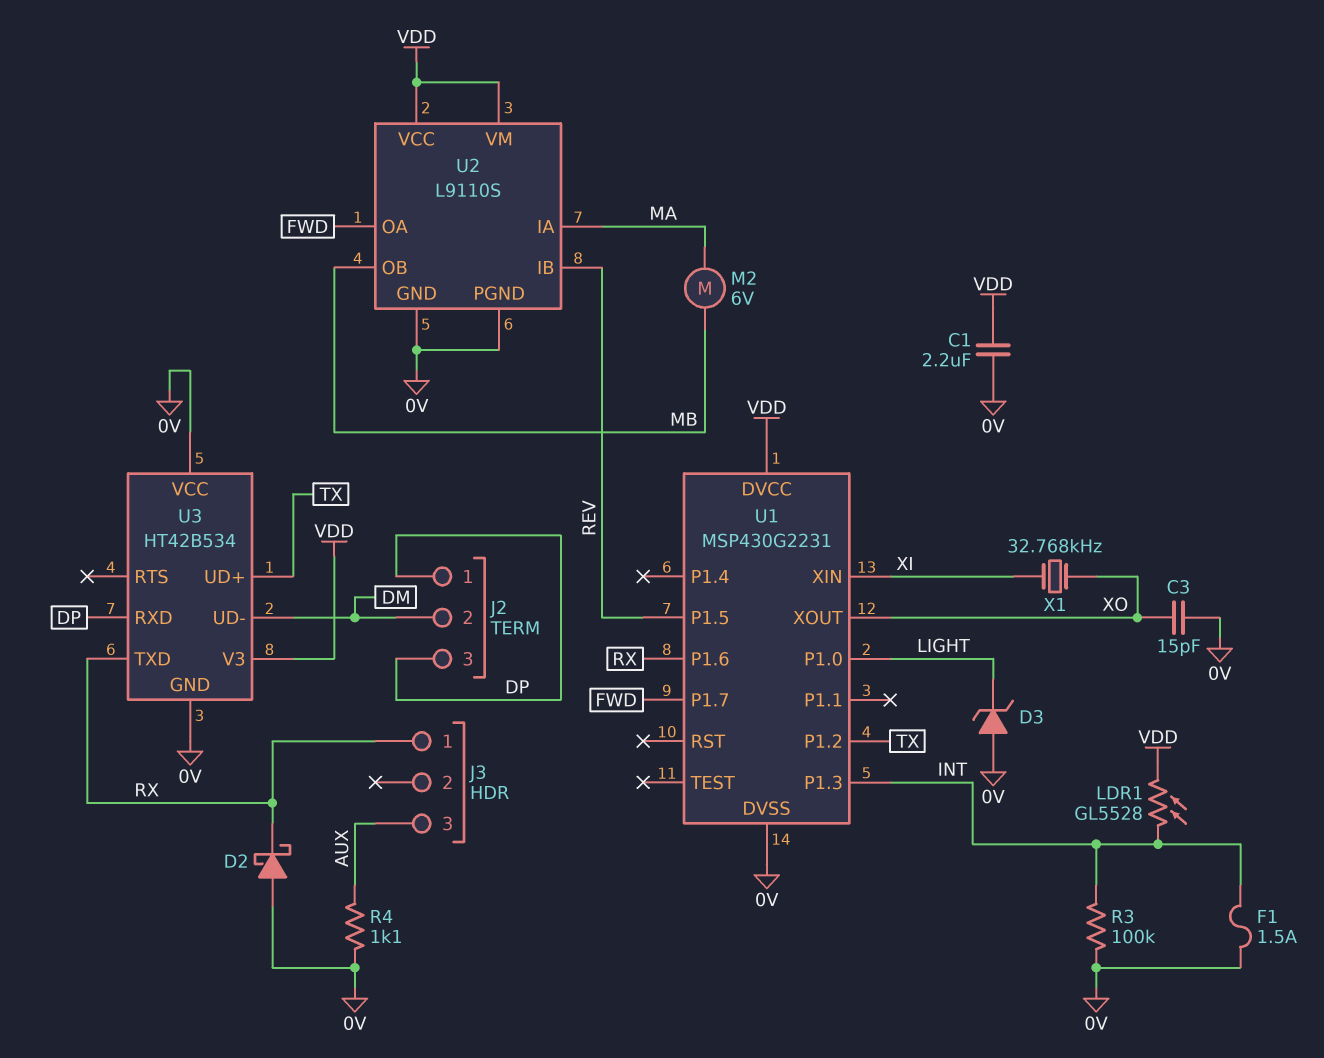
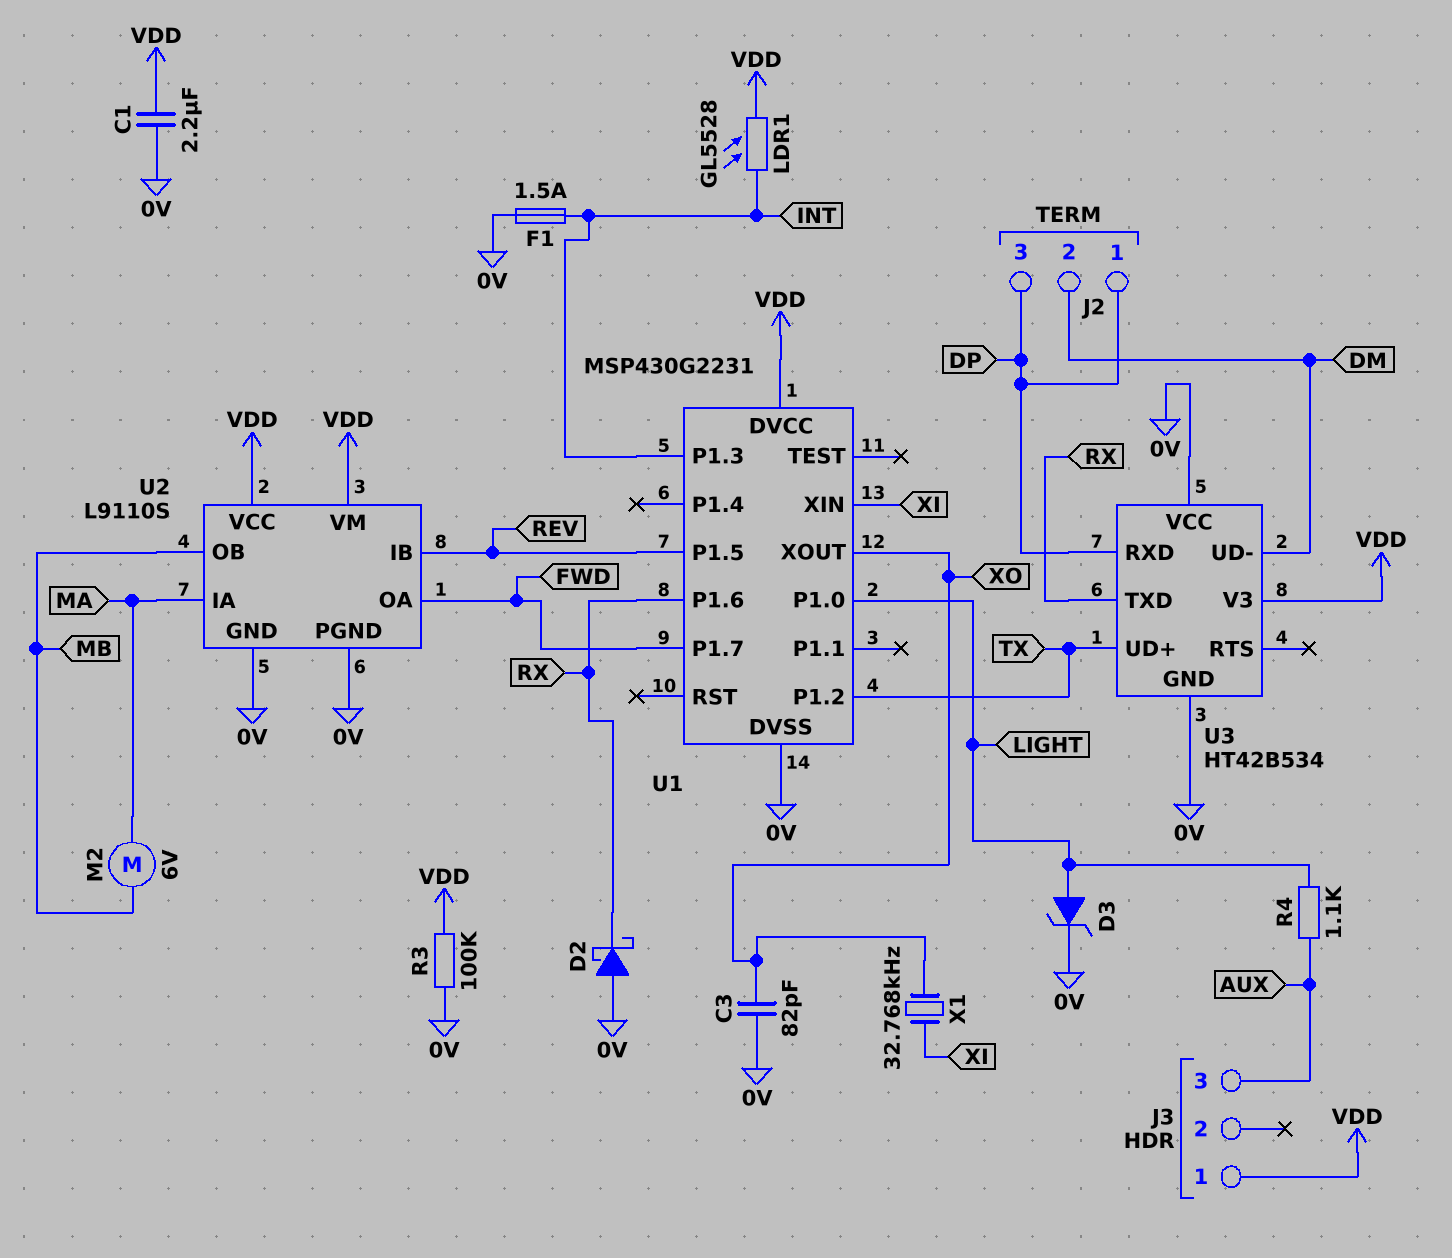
C3: 15pF (0V, XO) -> 82pF (0V, XO)
D3: zener (A 0V, K LIGHT) -> zener (A LIGHT, K 0V)
J3 pin 1: RX -> VDD
R3: 100k (0V, INT) -> 100k (0V, VDD)
R4: 1.1k (0V, AUX) -> 1.1k (AUX, LIGHT)

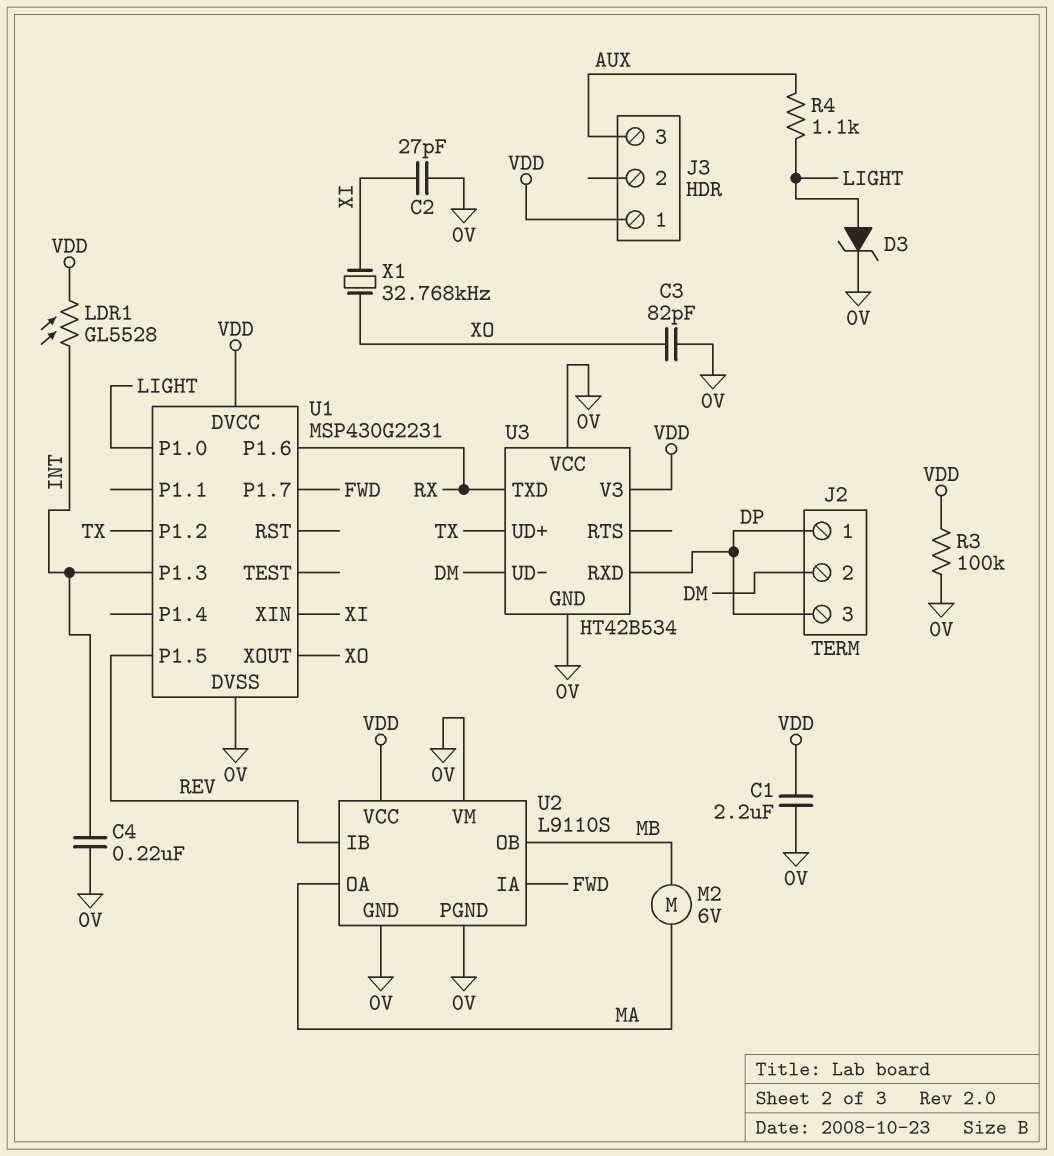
C2: none -> 27pF (0V, XI)
C4: none -> 220nF (0V, INT)
D2: schottky (A 0V, K RX) -> none
F1: 1.5A (0V, INT) -> none
U2 pin IA: MA -> FWD
U2 pin OA: FWD -> MA
U2 pin VM: VDD -> 0V

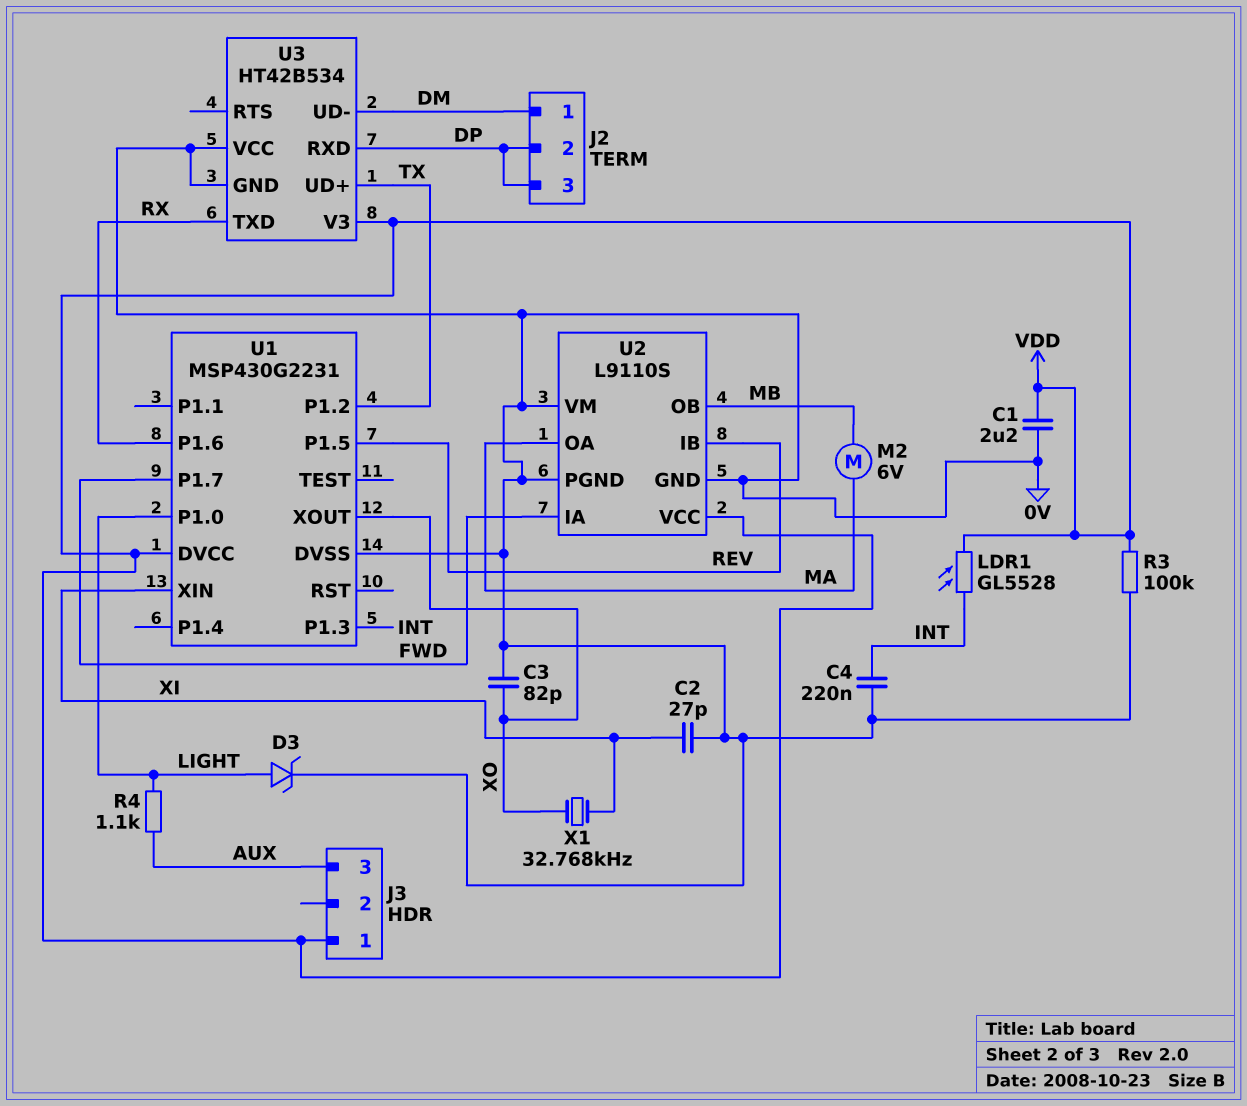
J2 pin 1: DP -> DM
J2 pin 2: DM -> DP

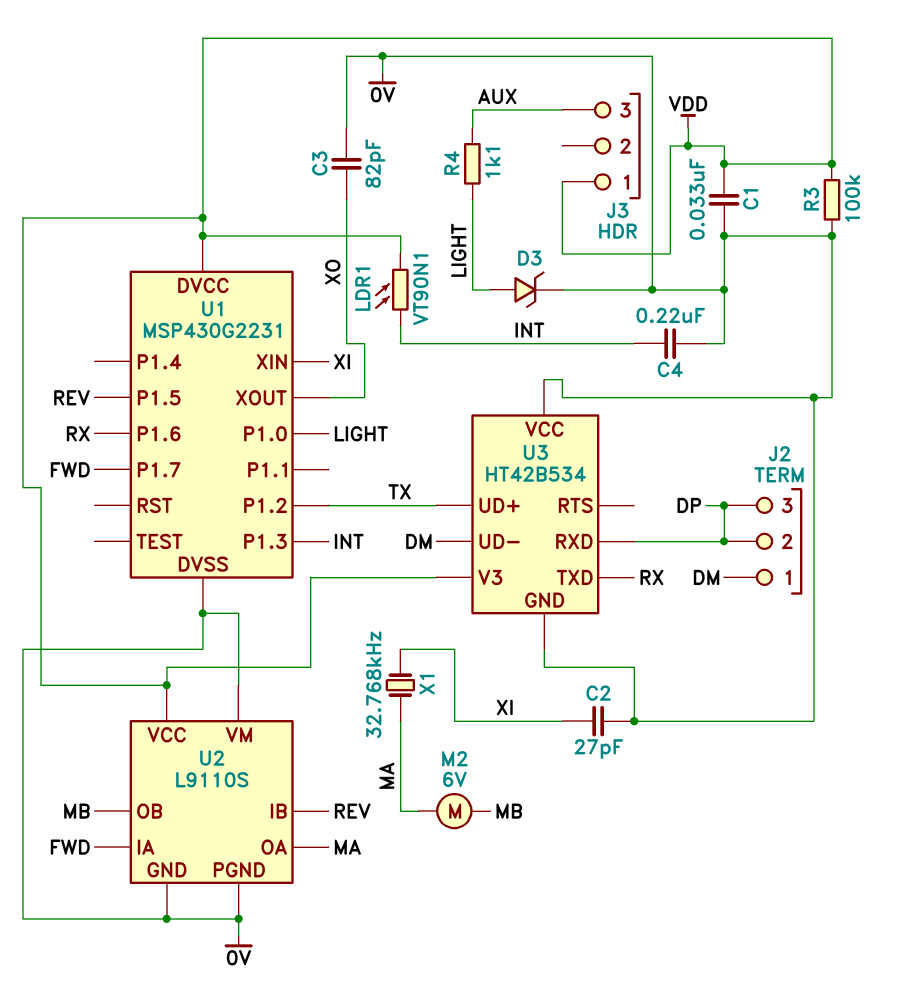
C1: 2.2uF (0V, VDD) -> 33nF (0V, VDD)
LDR1: GL5528 (INT, VDD) -> VT90N1 (INT, VDD)
X1: 32.768kHz (XI, XO) -> 32.768kHz (MA, XI)

